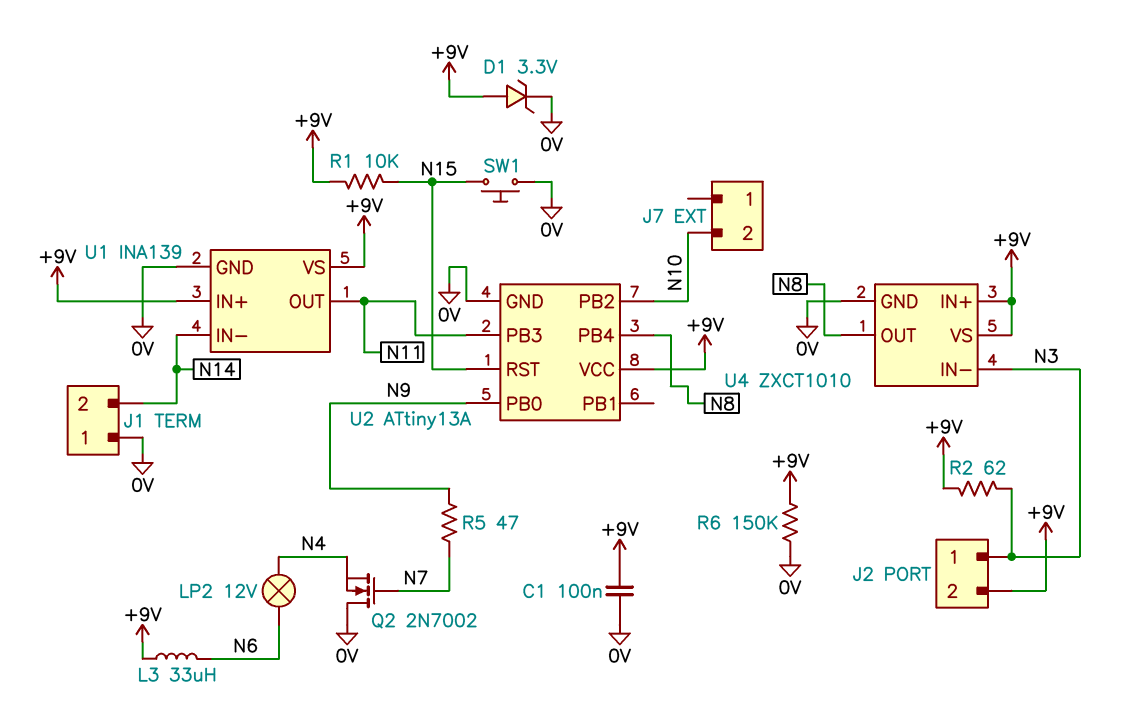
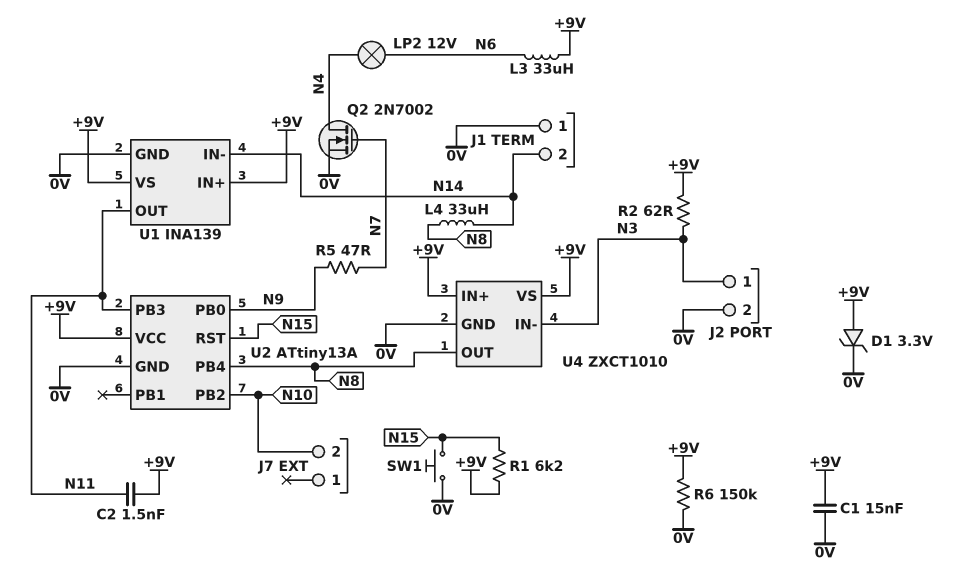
C1: 100nF (+9V, 0V) -> 15nF (+9V, 0V)
C2: none -> 1.5nF (+9V, N11)
J2 pin 2: +9V -> 0V
L4: none -> 33uH (N8, N14)
Q2: NMOS 2N7002 (G N7, D 0V, S N4) -> NMOS 2N7002 (G N7, D N4, S 0V)
R1: 10k (+9V, N15) -> 6.2k (+9V, N15)

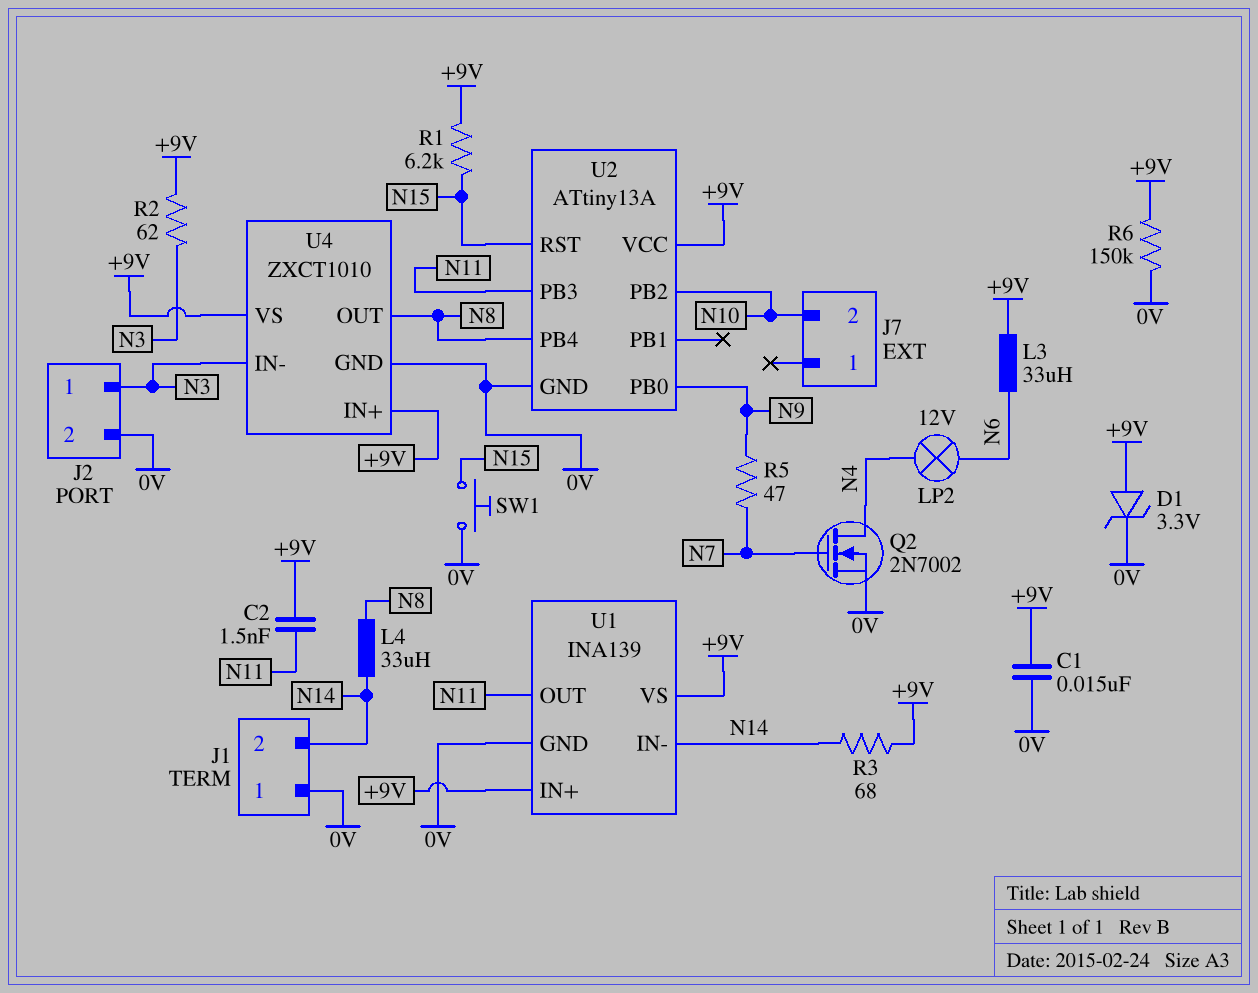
R3: none -> 68 (+9V, N14)

